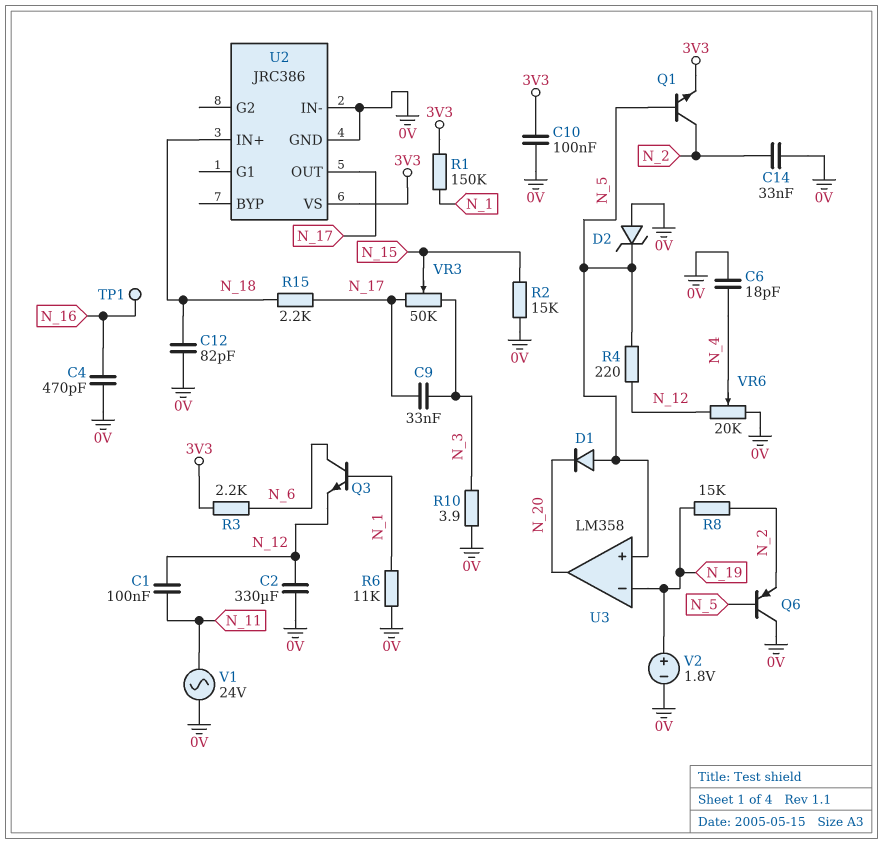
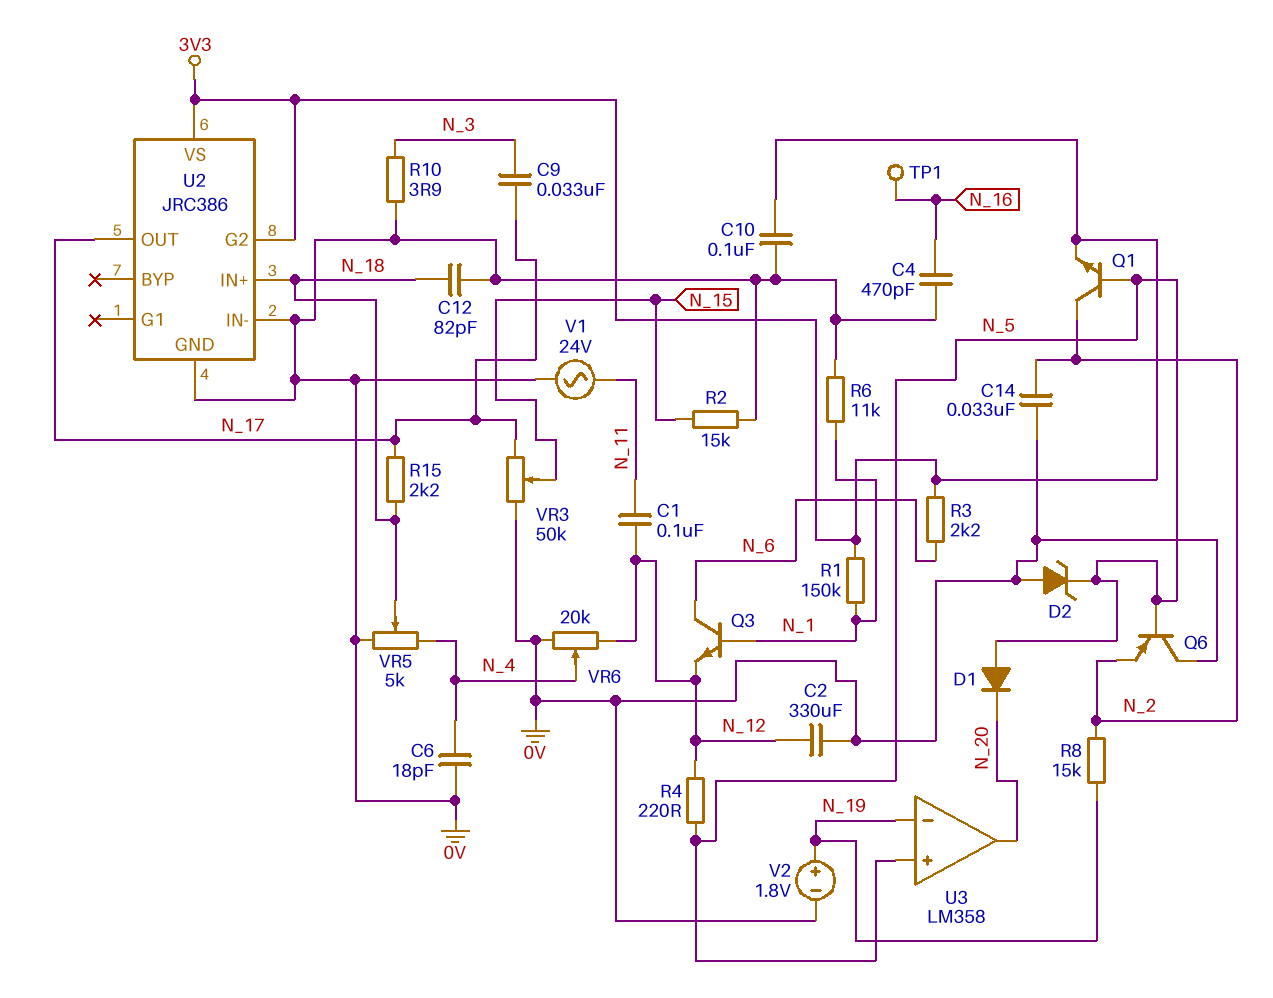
U2 pin G2: none -> 3V3
VR3: 50k (N_3, N_17, wiper N_15) -> 50k (0V, N_17, wiper N_15)
VR5: none -> 5k (0V, N_4, wiper N_18)

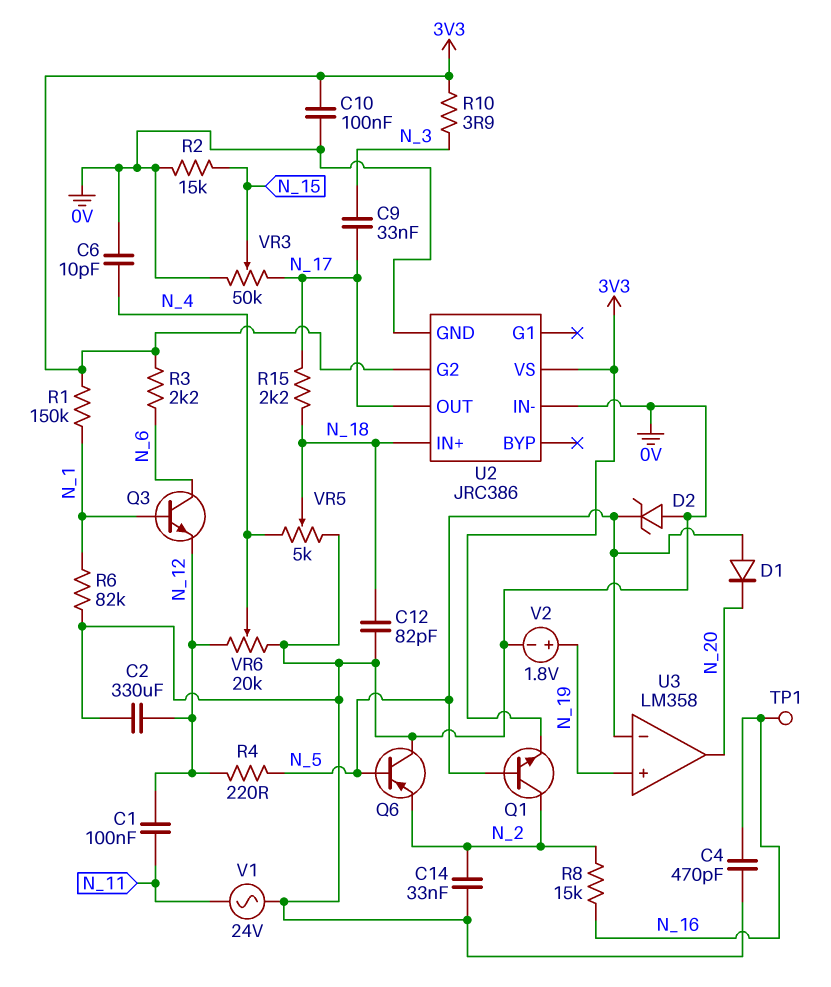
C6: 18pF (0V, N_4) -> 10pF (0V, N_4)
R6: 11k (0V, N_1) -> 82k (0V, N_1)
R8: 15k (N_2, N_19) -> 15k (N_2, N_16)
R10: 3.9 (0V, N_3) -> 3.9 (3V3, N_3)
U3 pin in+: N_5 -> N_19
U3 pin in-: N_19 -> N_5

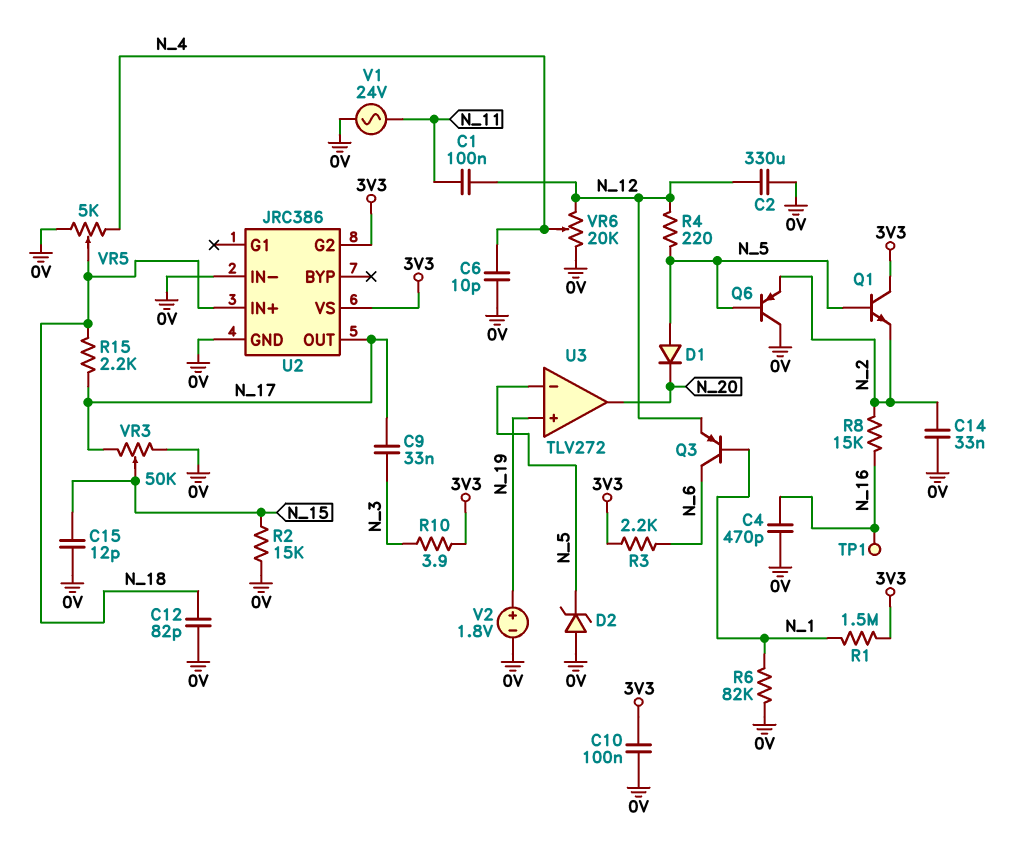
C15: none -> 12pF (0V, N_15)
Q1: NPN (B N_5, C N_2, E 3V3) -> NPN (B N_5, C 3V3, E N_2)
Q3: NPN (B N_1, C N_6, E N_12) -> PNP (B N_1, C N_6, E N_12)
R1: 150k (3V3, N_1) -> 1.5M (3V3, N_1)
U3: LM358 -> TLV272

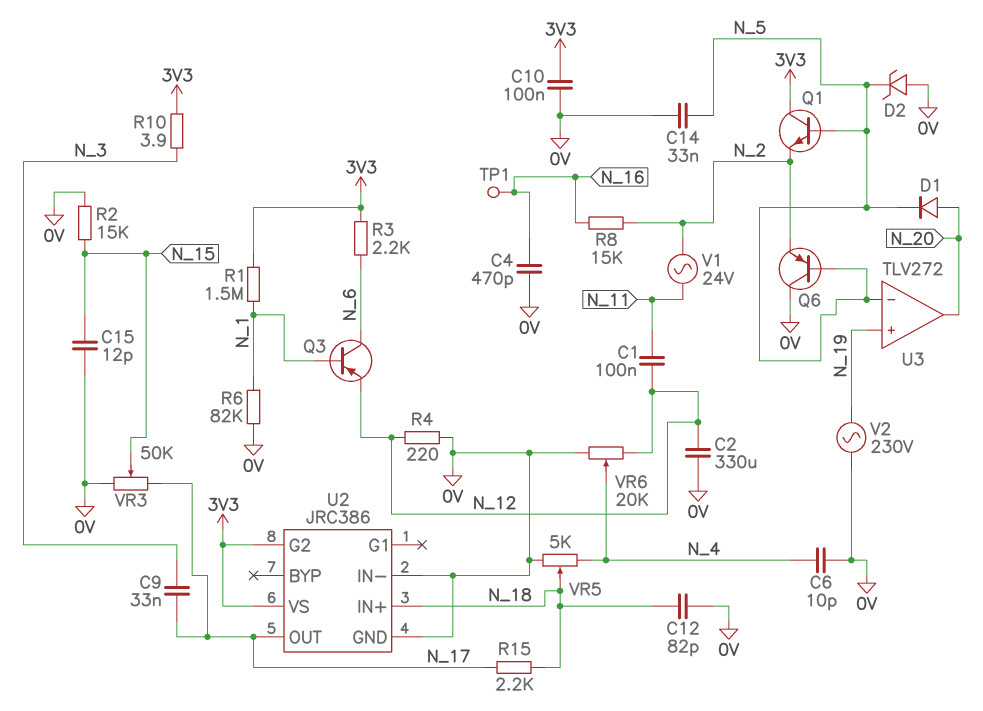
C14: 33nF (0V, N_2) -> 33nF (0V, N_5)
D1: diode (A N_5, K N_20) -> diode (A N_20, K N_5)
R4: 220 (N_5, N_12) -> 220 (0V, N_12)
V1: AC 24V (0V, N_11) -> AC 24V (N_2, N_11)
V2: 1.8V (plus N_19, minus 0V) -> AC 230V (0V, N_19)

